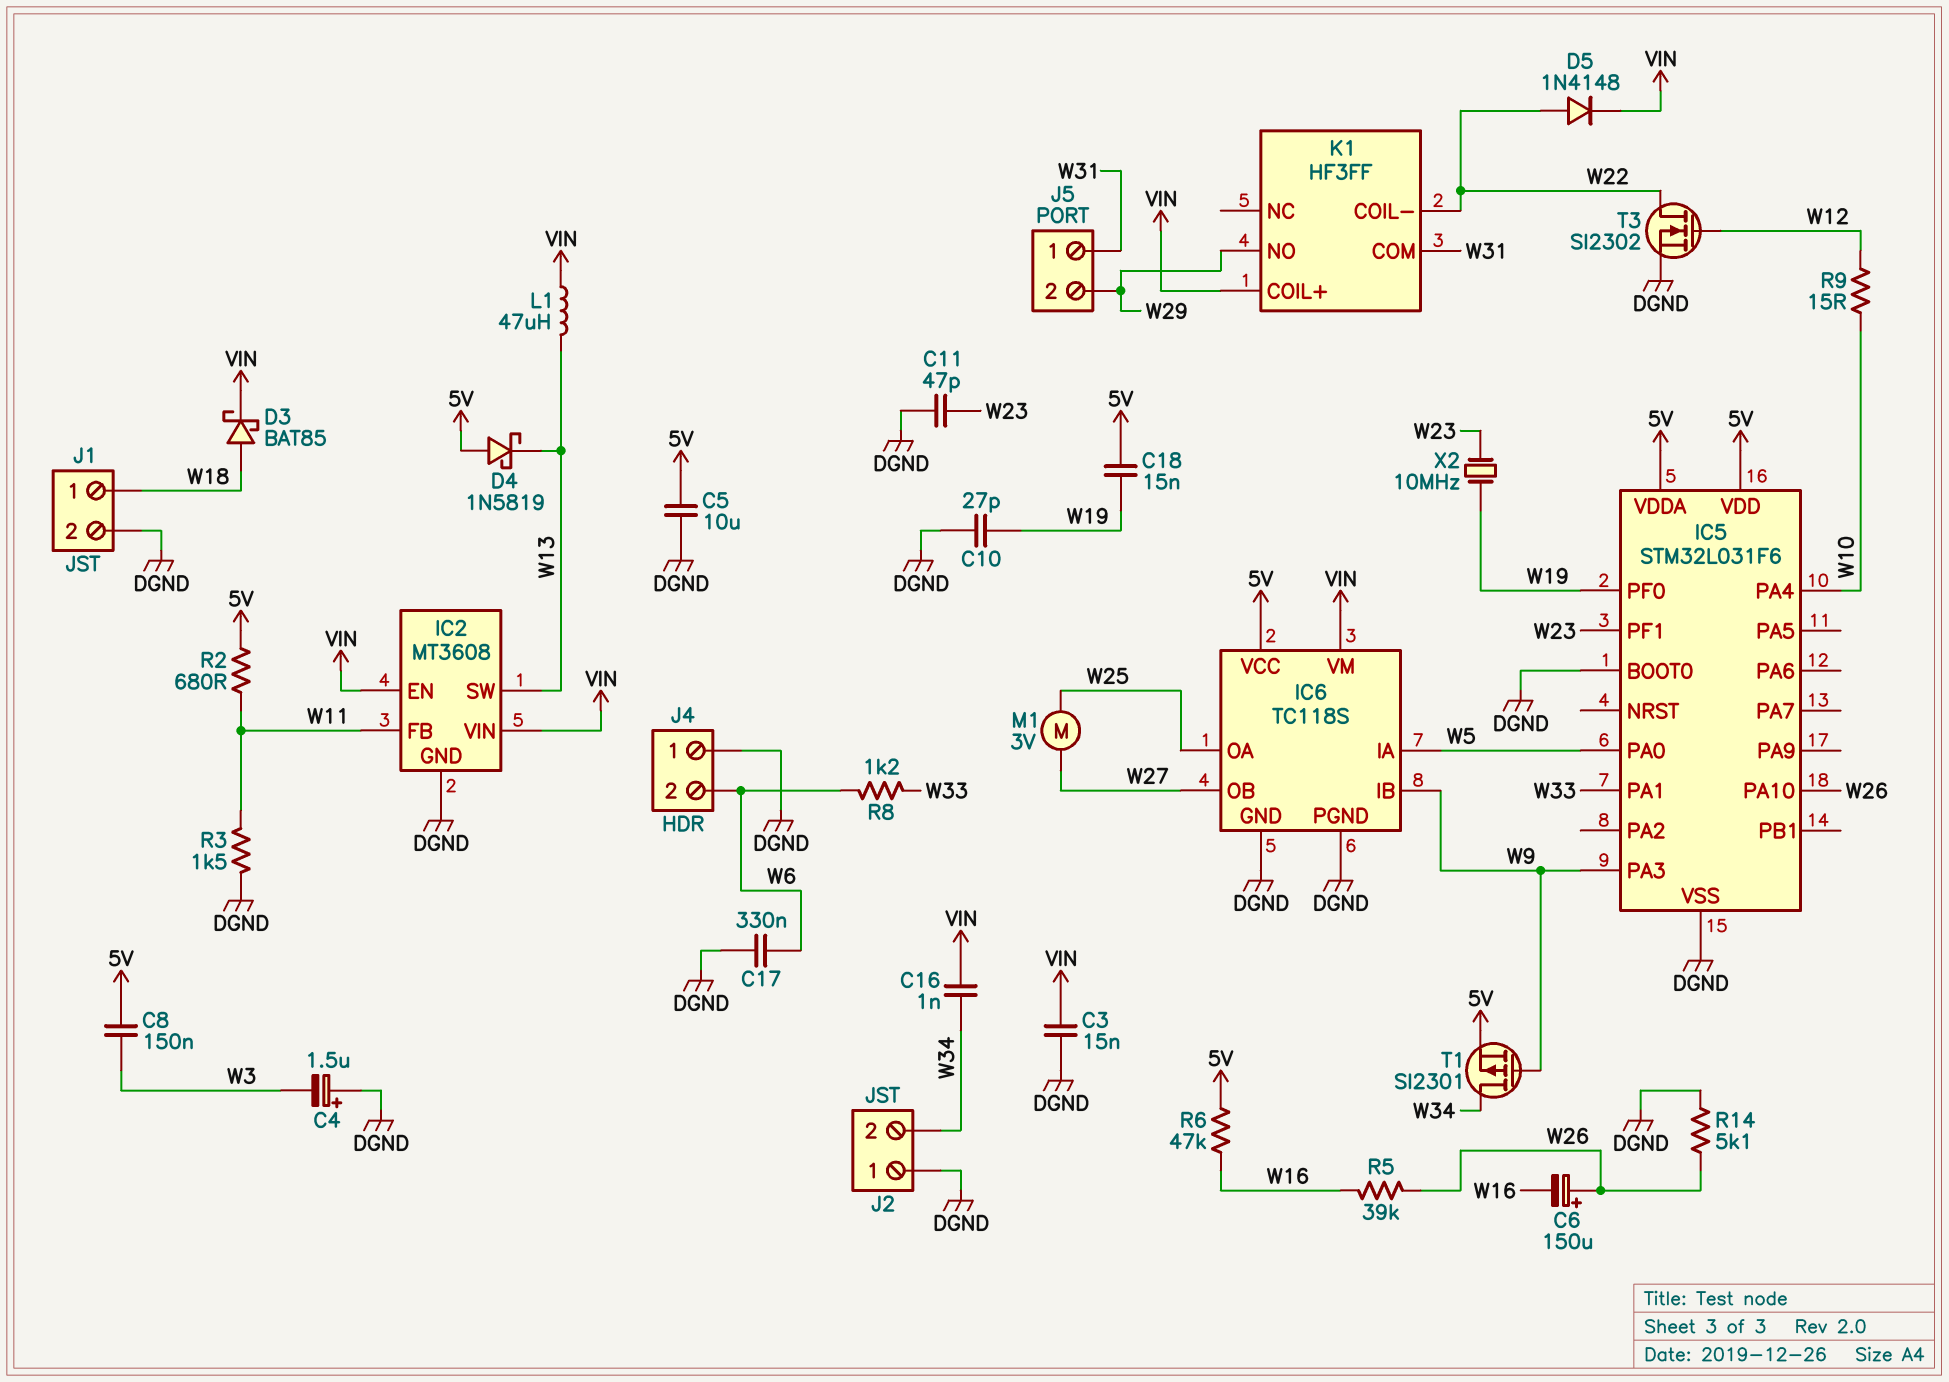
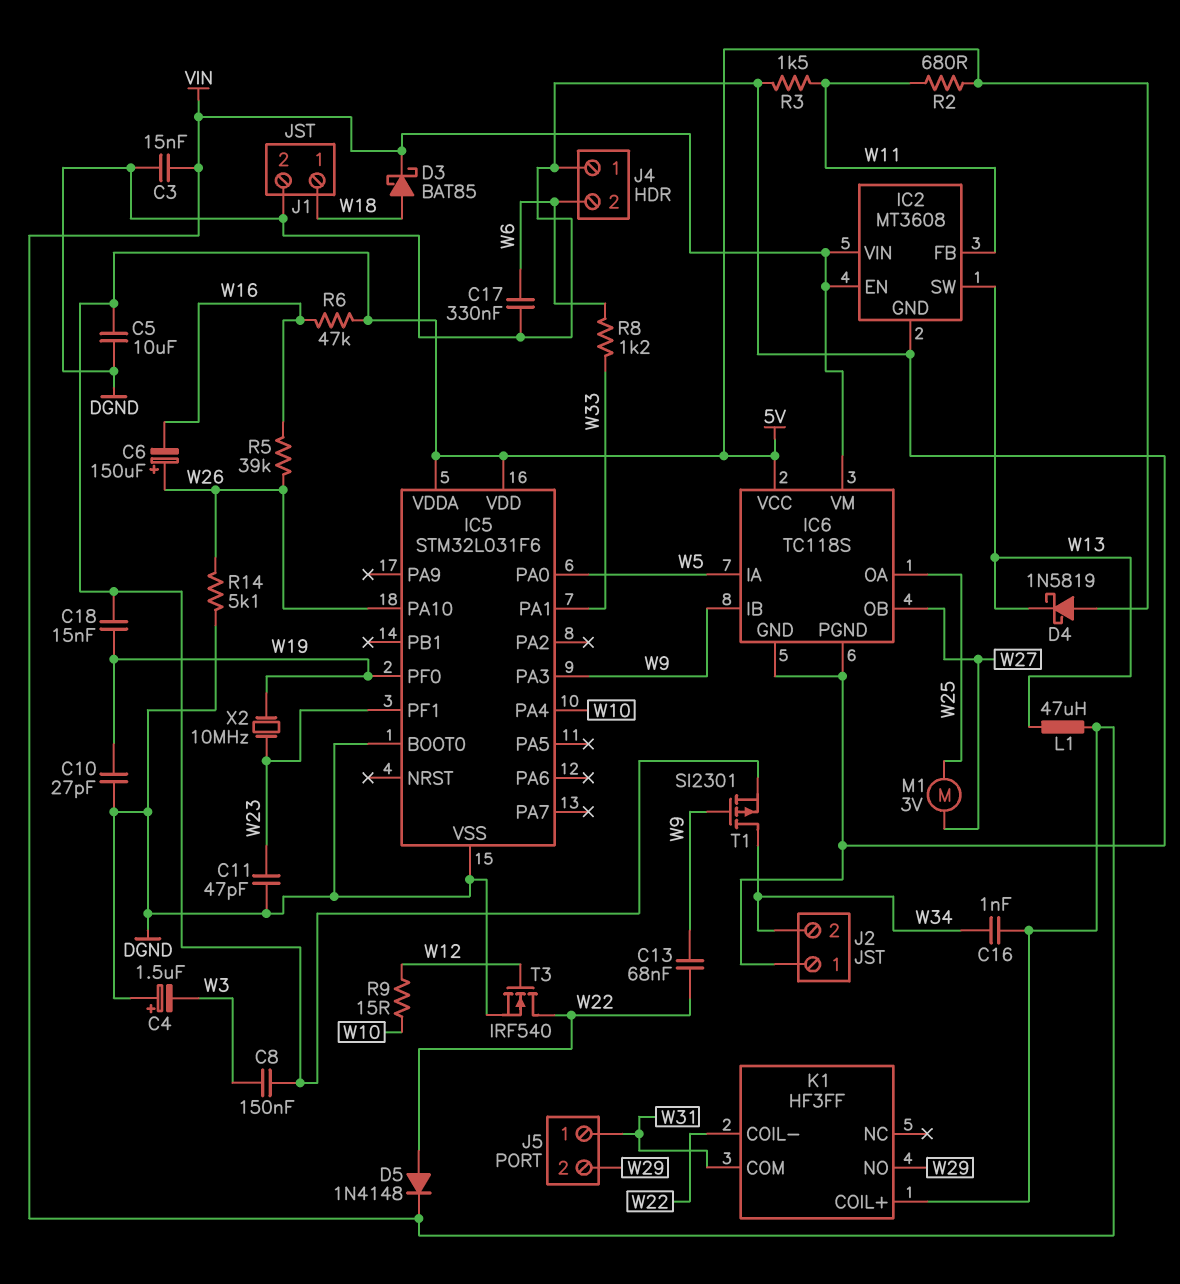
C13: none -> 68nF (W9, W22)
T3: NMOS SI2302 (G W12, D W22, S DGND) -> NMOS IRF540 (G W12, D W22, S DGND)

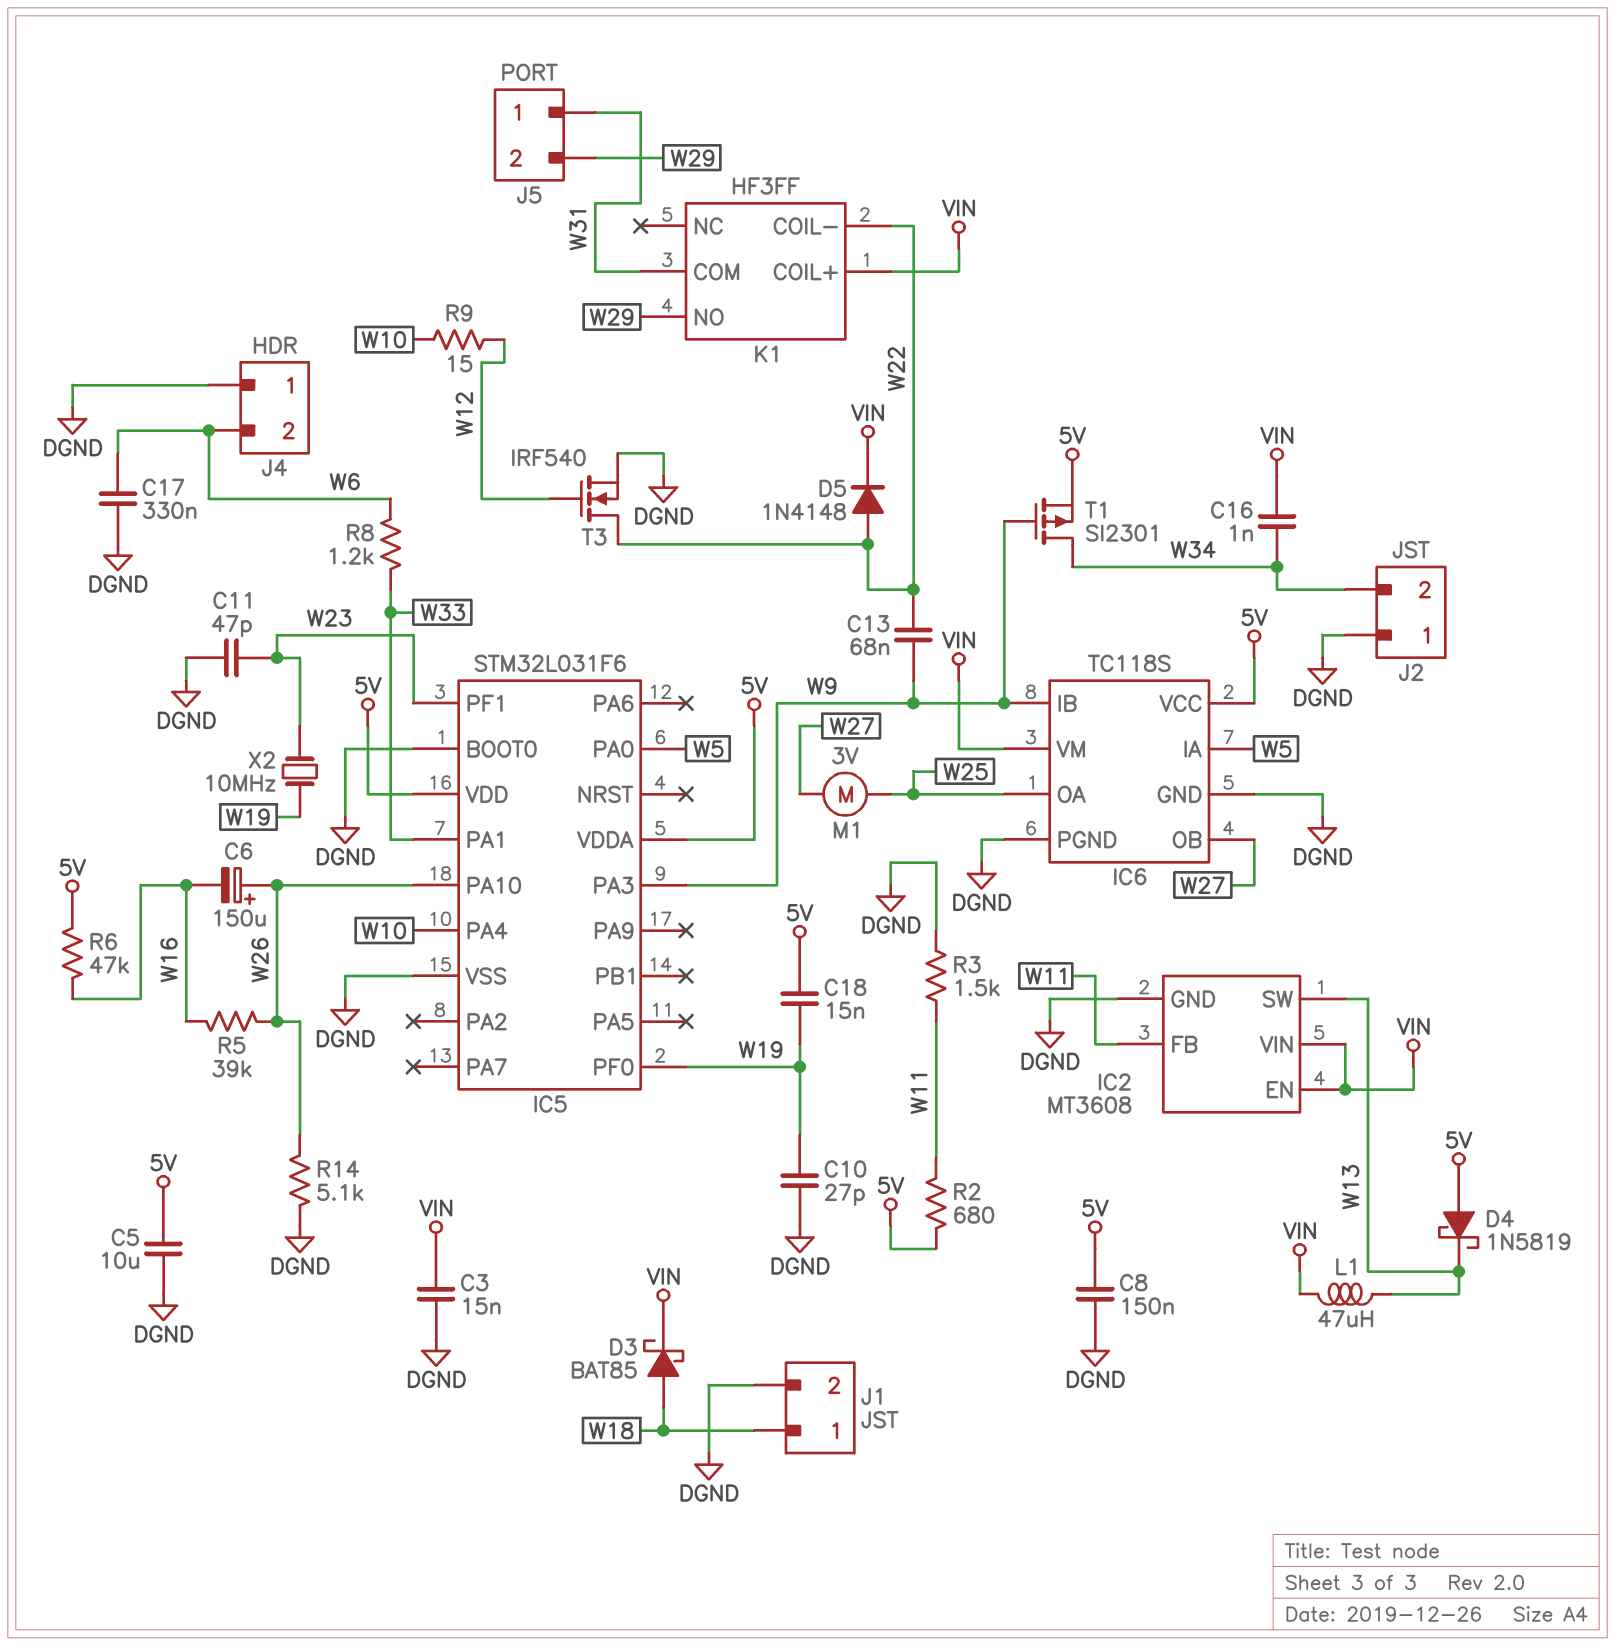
C4: 1.5uF (plus DGND, minus W3) -> none
C8: 150nF (5V, W3) -> 150nF (5V, DGND)

